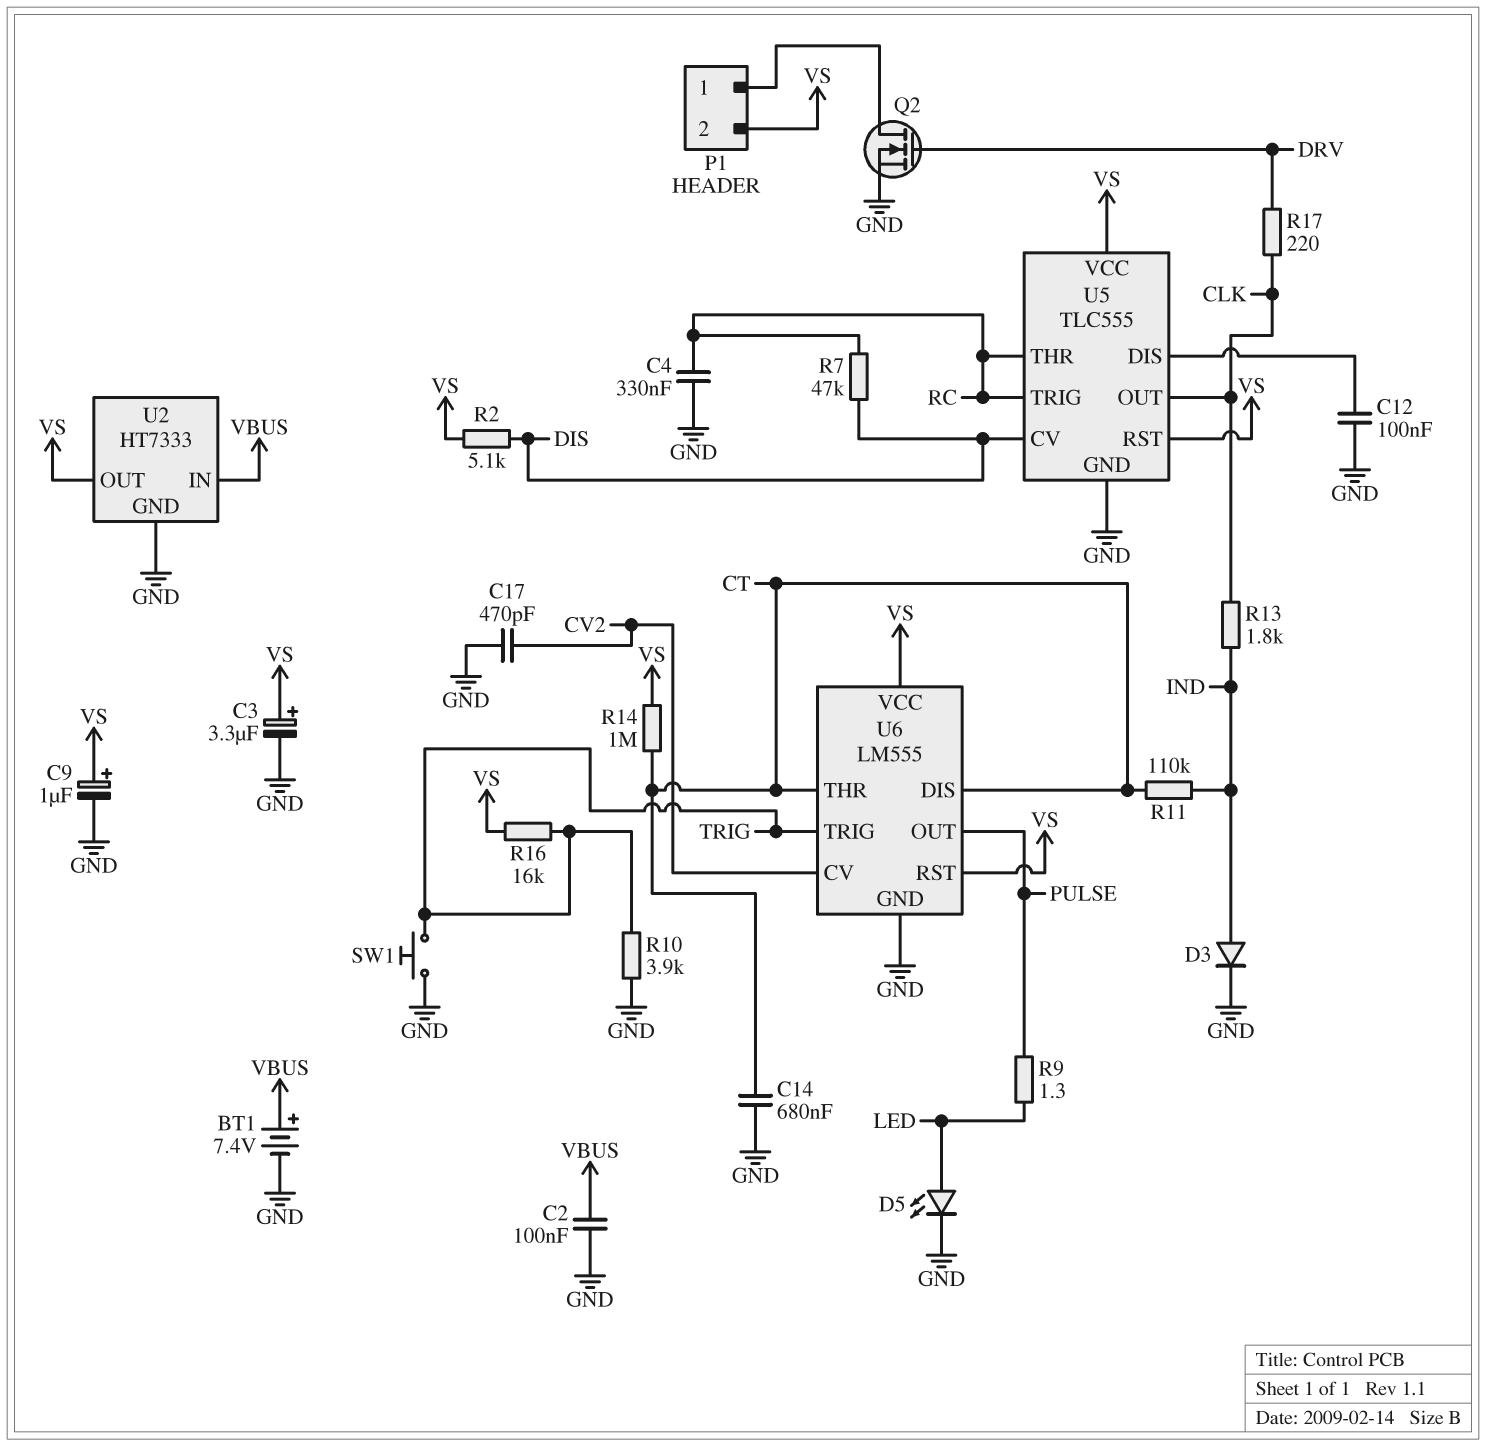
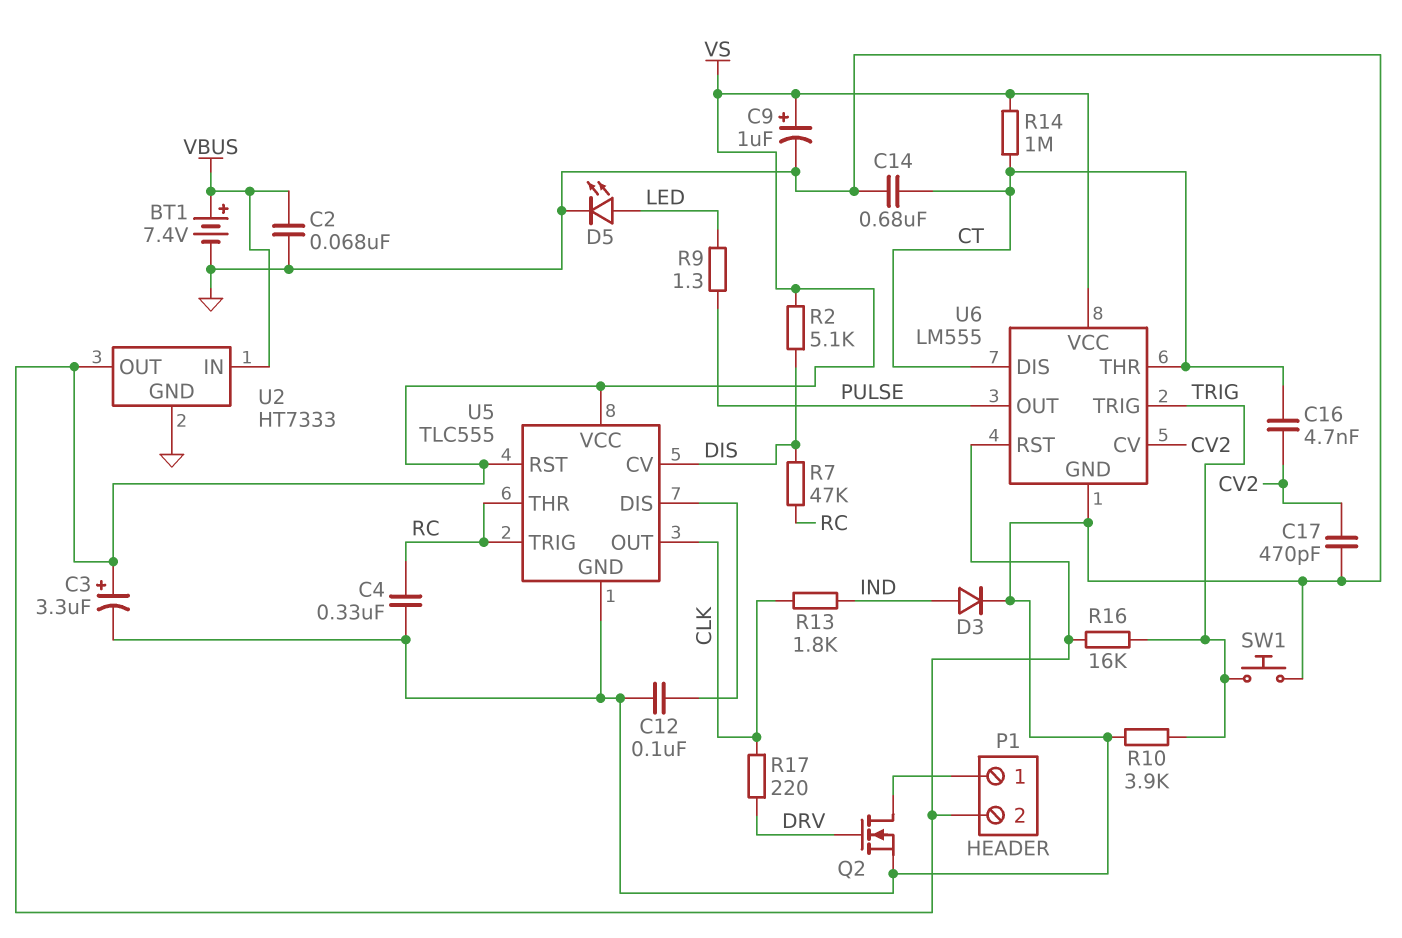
C2: 100nF (GND, VBUS) -> 68nF (GND, VBUS)
C16: none -> 4.7nF (CT, CV2)
R11: 110k (CT, IND) -> none

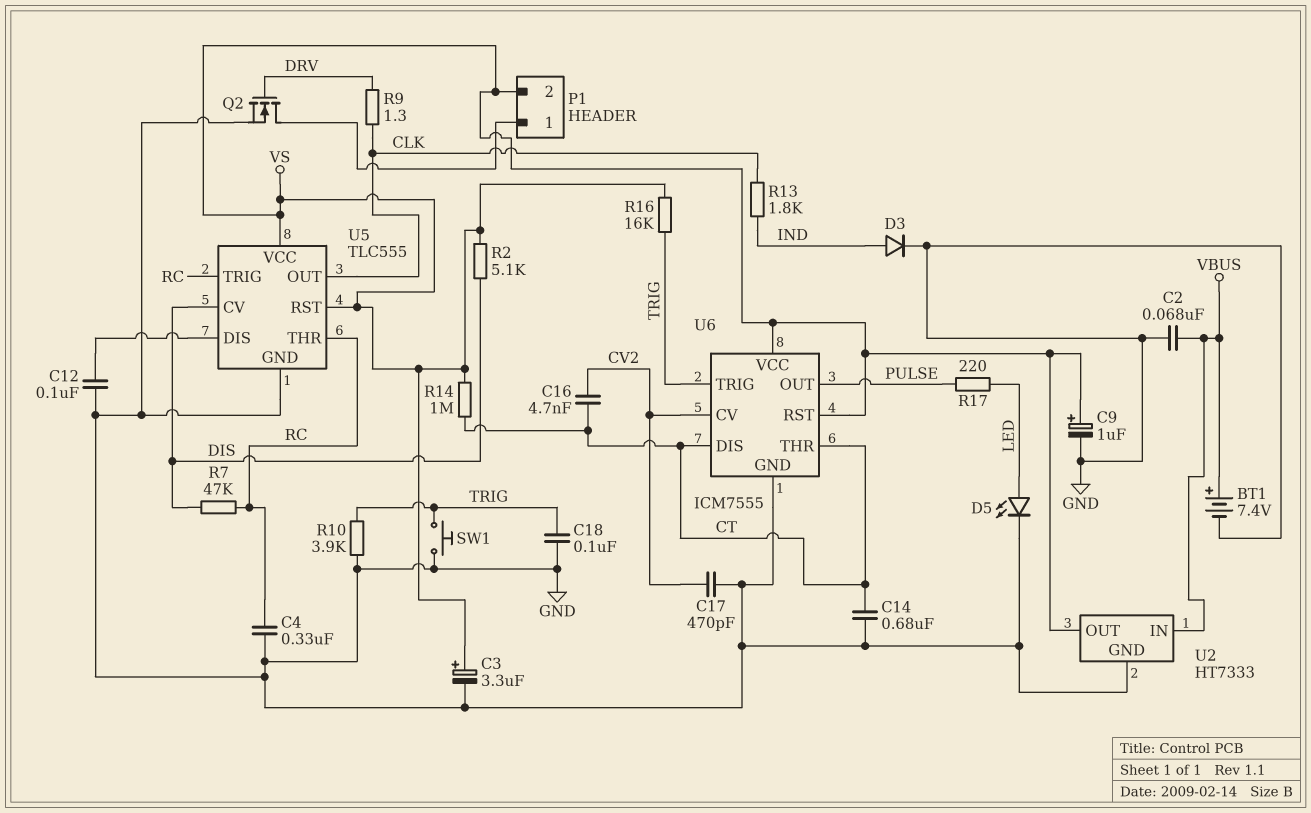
C18: none -> 100nF (GND, TRIG)
R9: 1.3 (LED, PULSE) -> 1.3 (CLK, DRV)
R17: 220 (CLK, DRV) -> 220 (LED, PULSE)
U6: LM555 -> ICM7555

